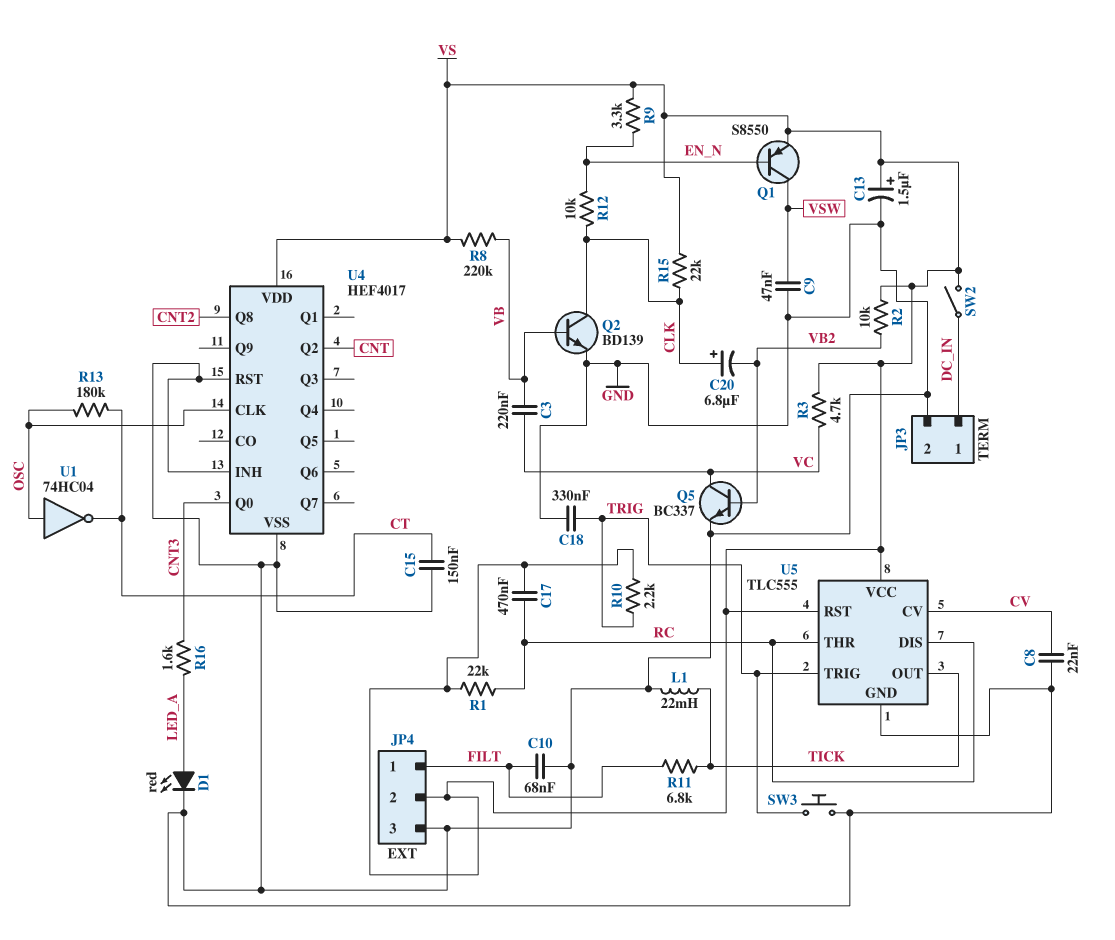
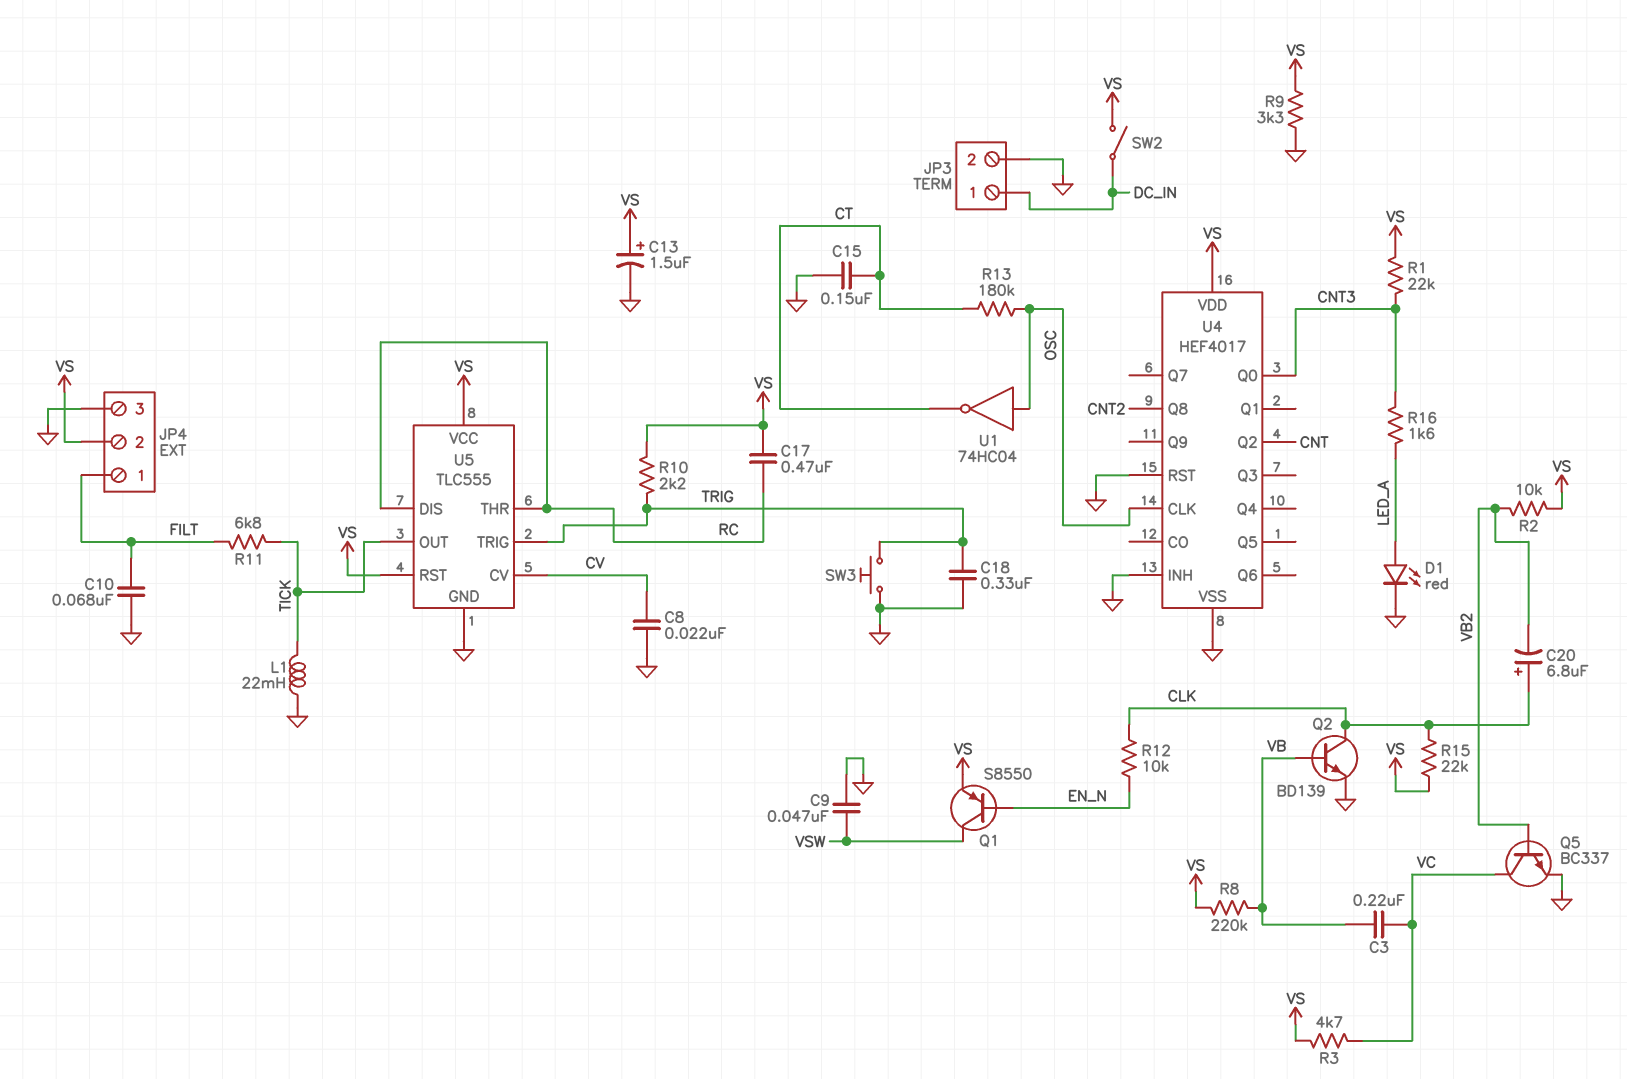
R1: 22k (RC, VS) -> 22k (CNT3, VS)
R9: 3.3k (EN_N, VS) -> 3.3k (GND, VS)

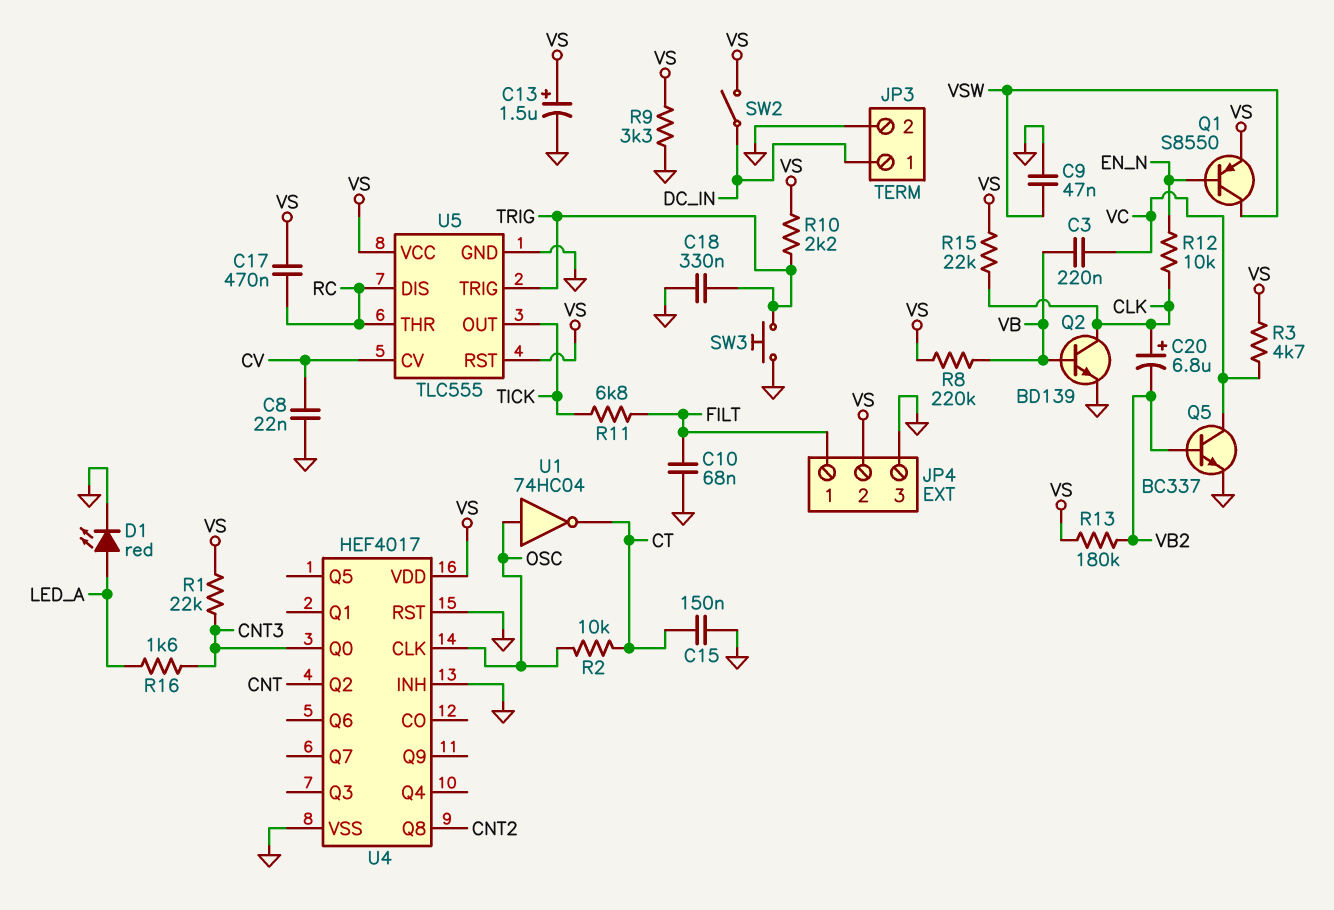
L1: 22mH (GND, TICK) -> none
R2: 10k (VB2, VS) -> 10k (CT, OSC)
R13: 180k (CT, OSC) -> 180k (VB2, VS)

